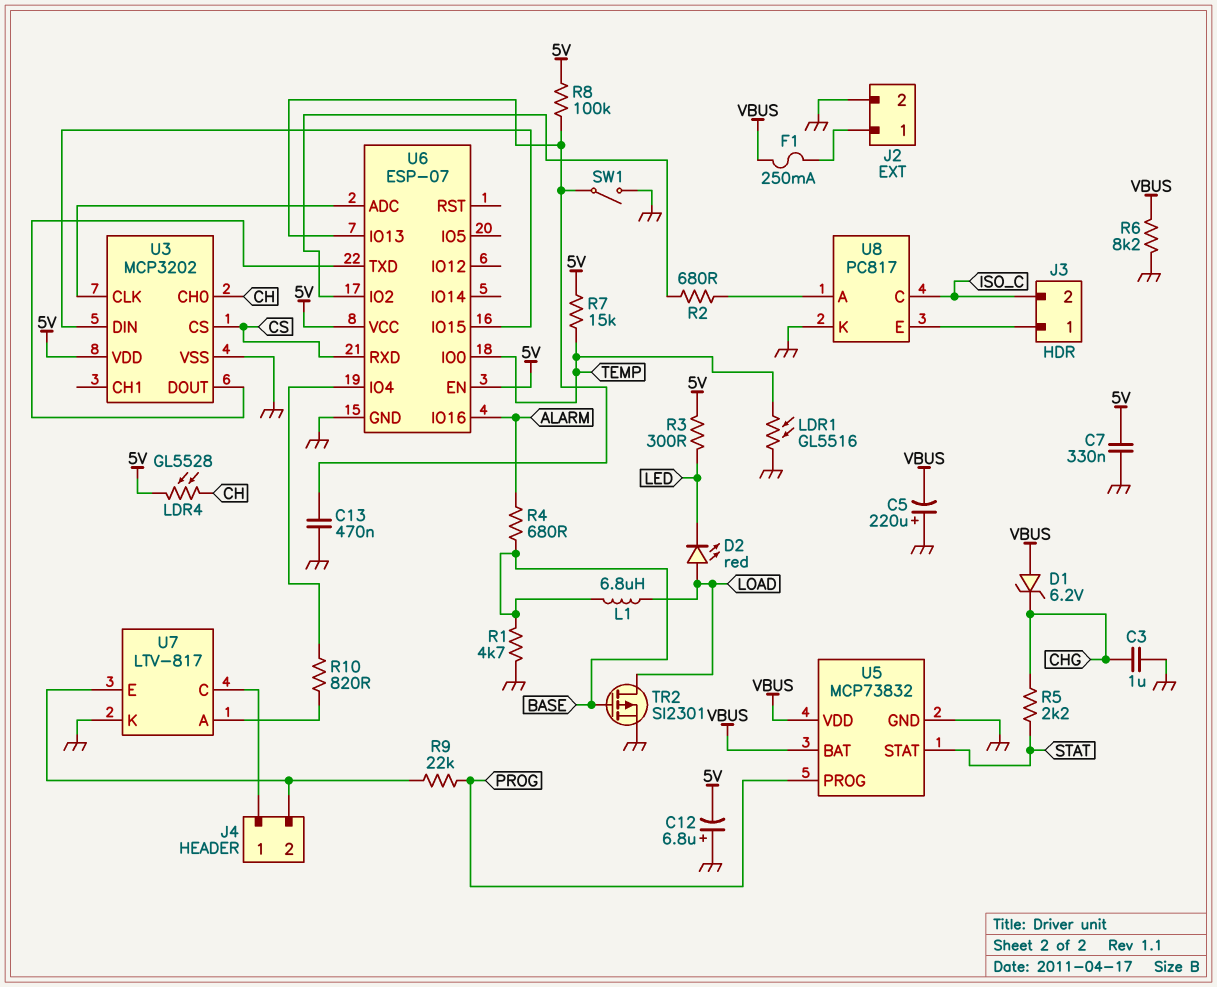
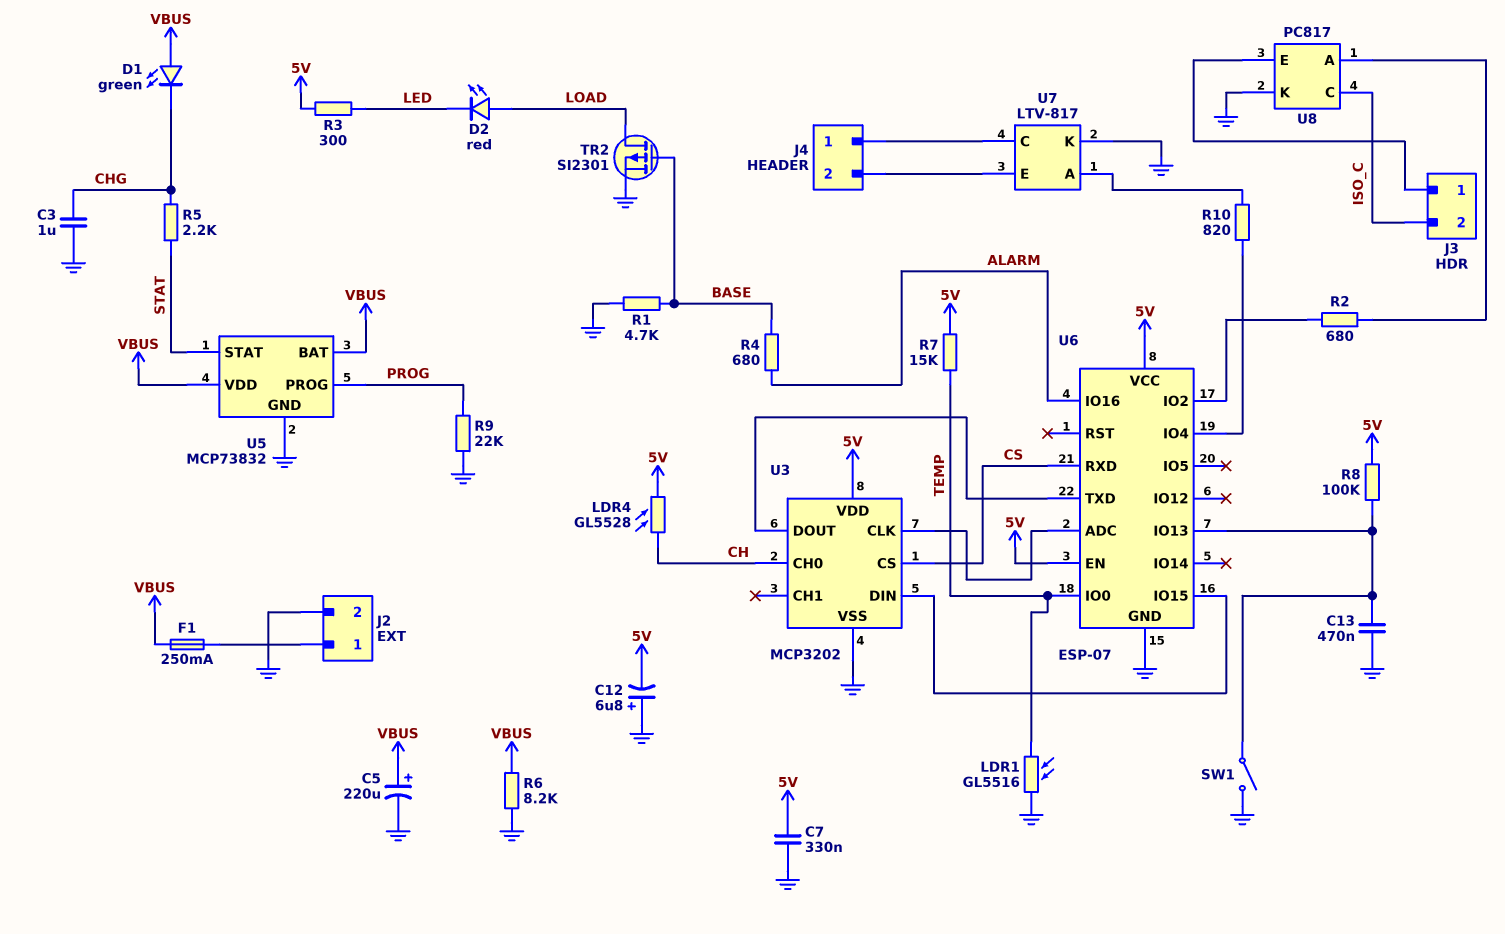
C5: 220uF (plus GND, minus VBUS) -> 220uF (plus VBUS, minus GND)
D1: zener 6.2V (A VBUS, K CHG) -> LED green (A VBUS, K CHG)
L1: 6.8uH (BASE, LOAD) -> none
R9: 22k (J4/2, PROG) -> 22k (GND, PROG)

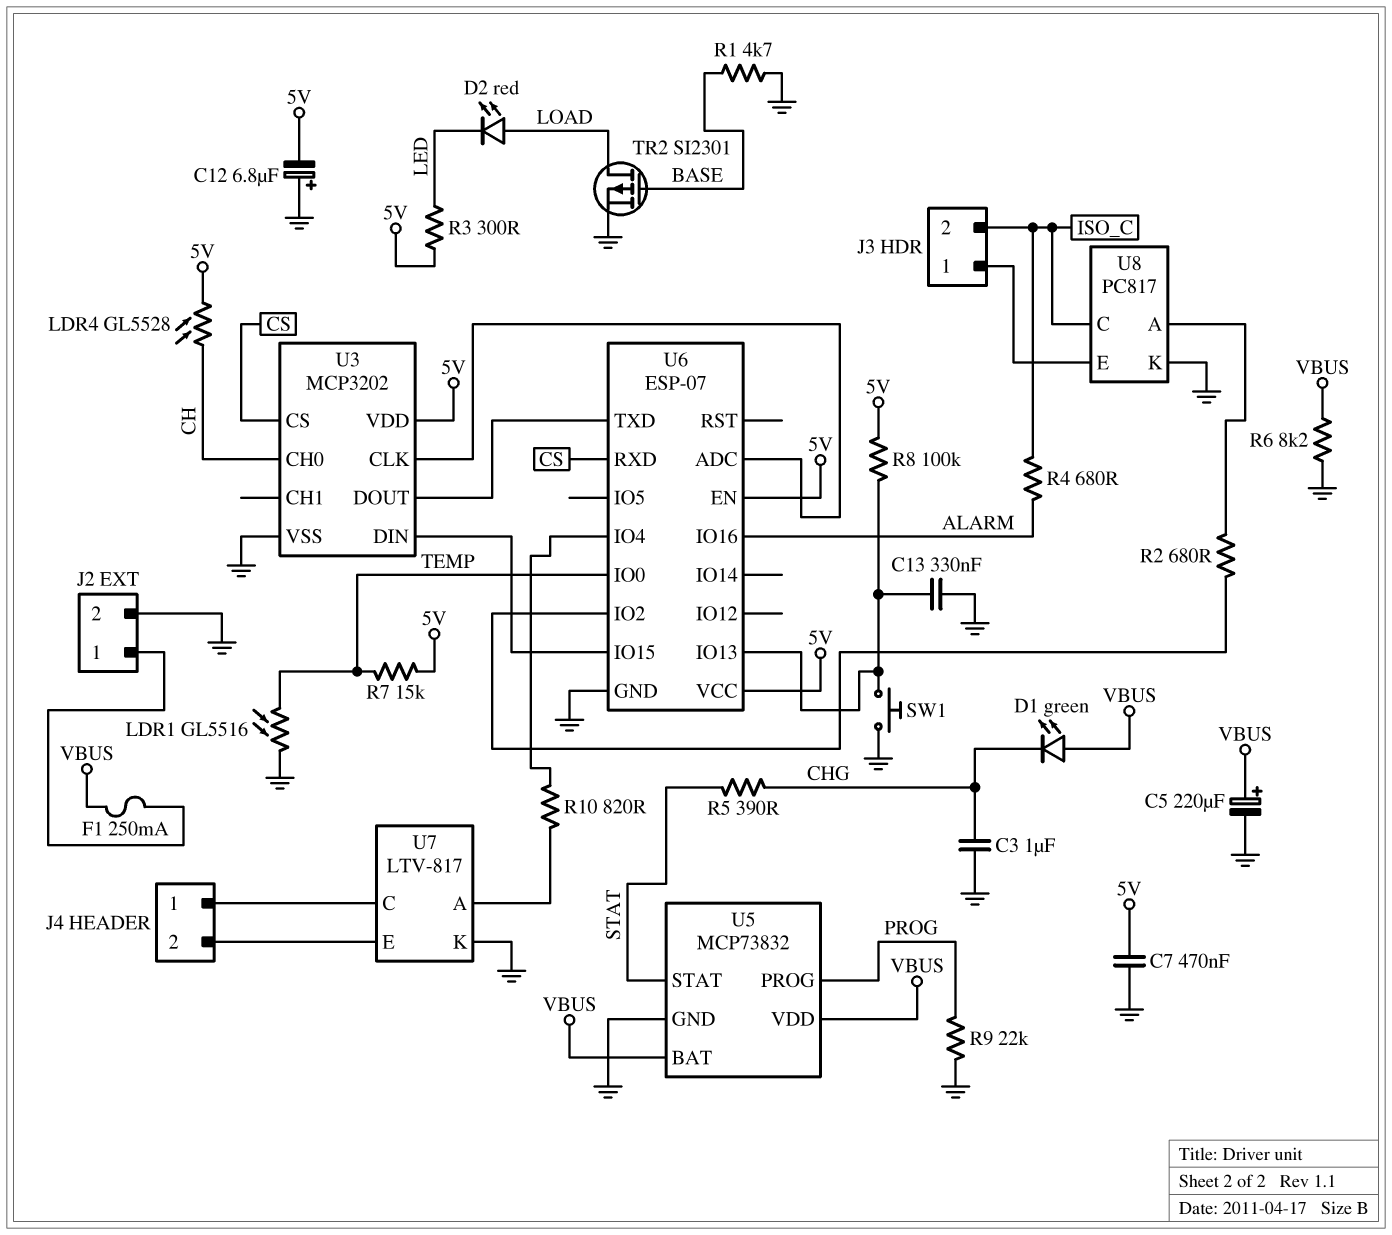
C7: 330nF (5V, GND) -> 470nF (5V, GND)
C13: 470nF (GND, U6/IO13) -> 330nF (GND, U6/IO13)
R4: 680 (ALARM, BASE) -> 680 (ALARM, ISO_C)
R5: 2.2k (CHG, STAT) -> 390 (CHG, STAT)
SW1: switch (GND, U6/IO13) -> button (GND, U6/IO13)

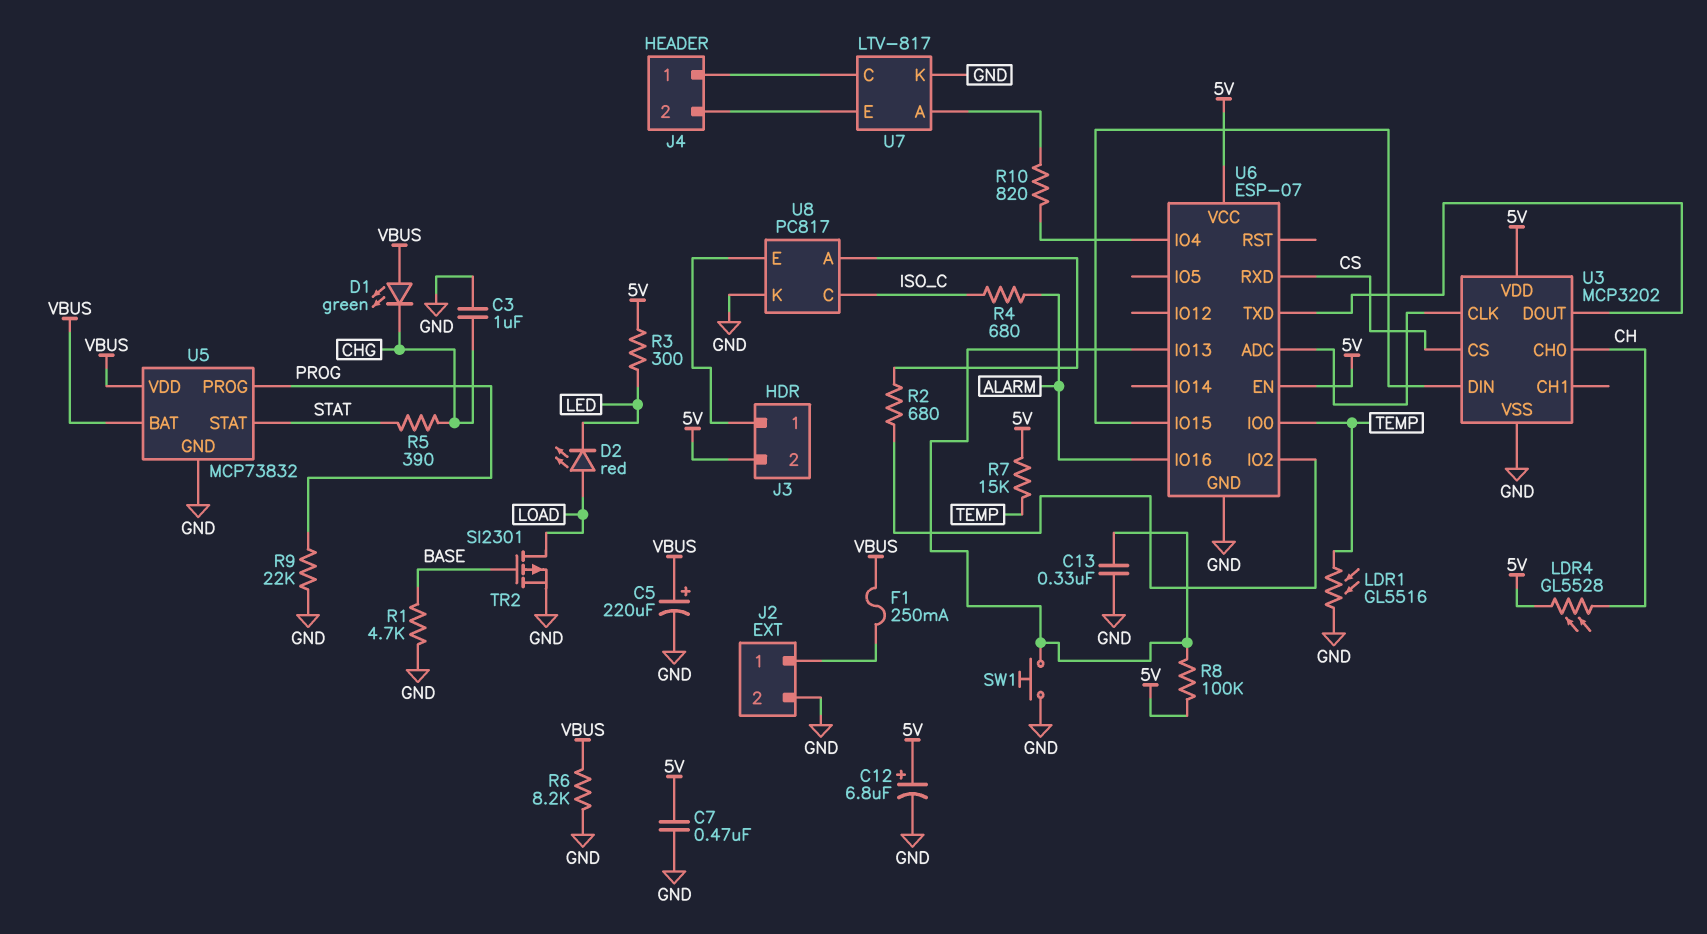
C12: 6.8uF (plus GND, minus 5V) -> 6.8uF (plus 5V, minus GND)
J3 pin 2: ISO_C -> 5V

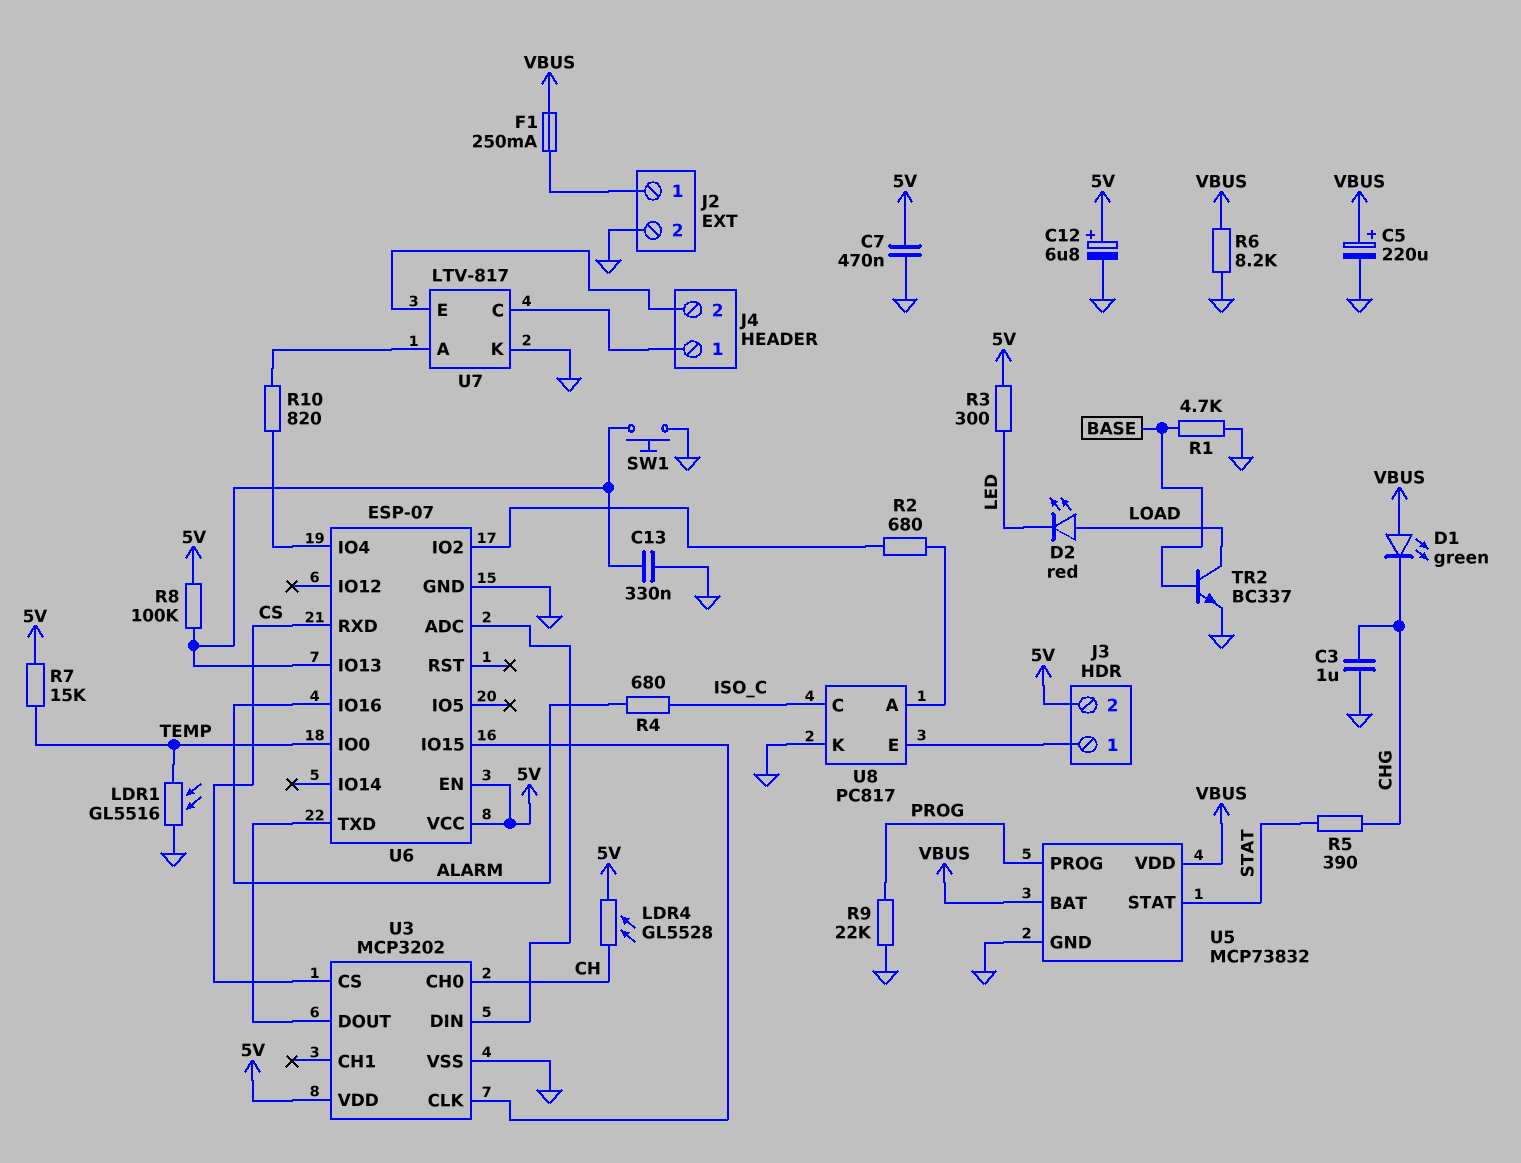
TR2: PMOS SI2301 (G BASE, D LOAD, S GND) -> NPN BC337 (B BASE, C LOAD, E GND)
U6 pin ADC: U3/CLK -> U3/DIN
U6 pin IO15: U3/DIN -> U3/CLK

